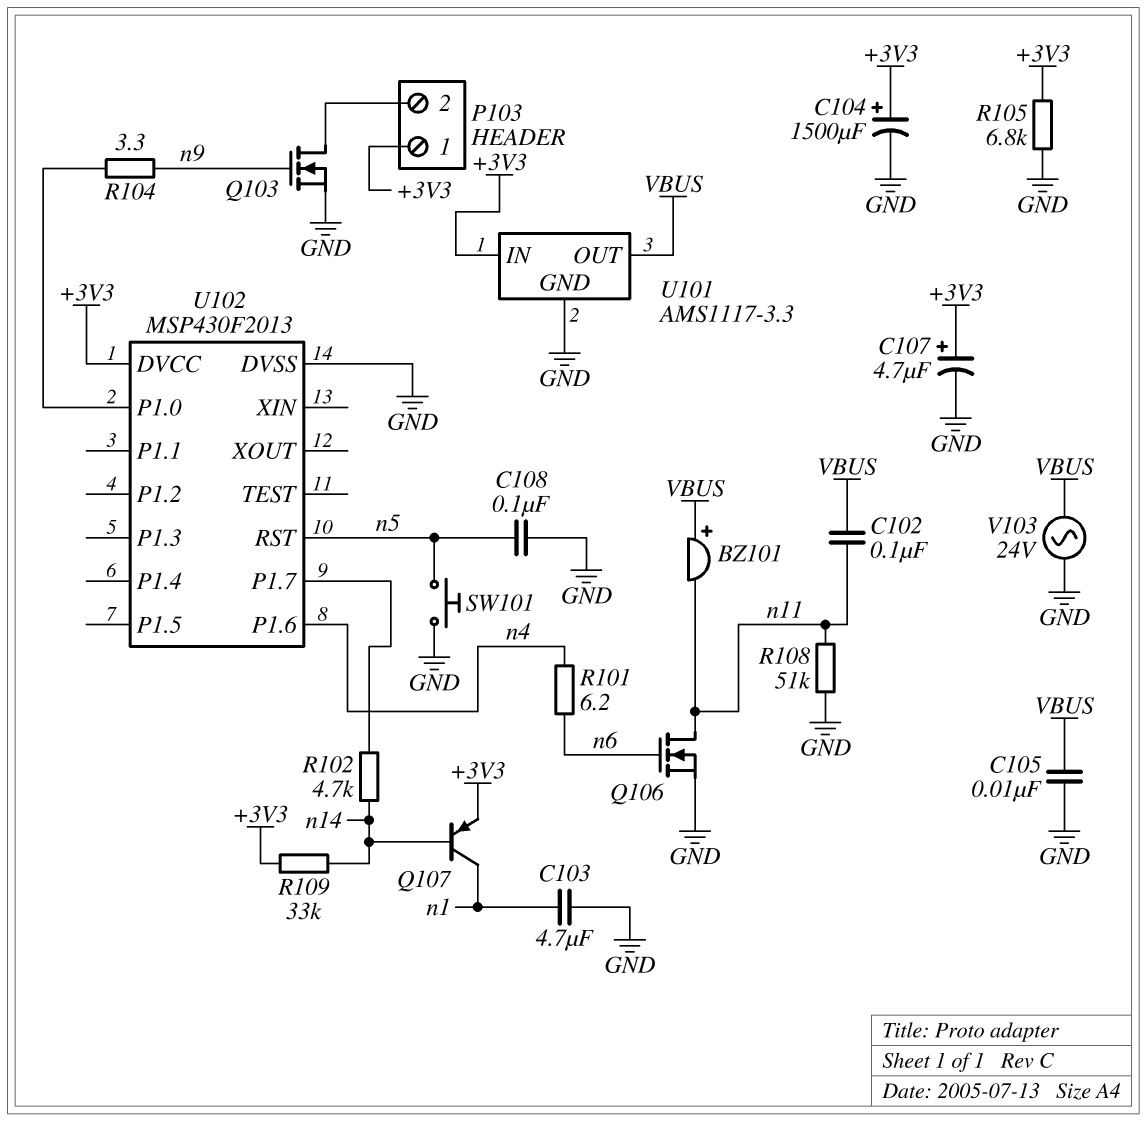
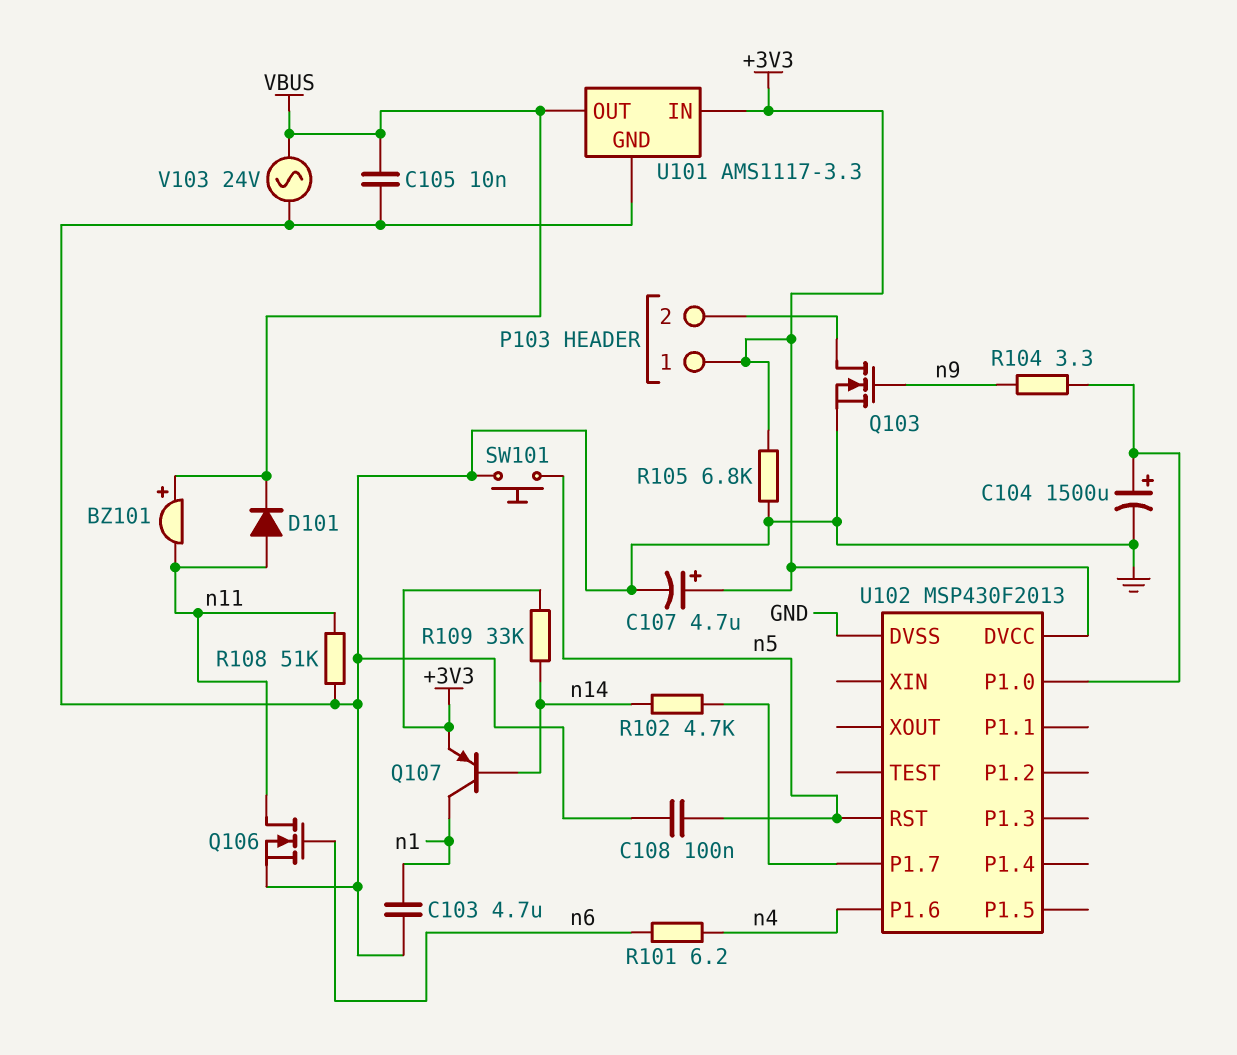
C102: 100nF (VBUS, n11) -> none
C104: 1500uF (plus +3V3, minus GND) -> 1500uF (plus U102/P1.0, minus GND)
D101: none -> diode (A n11, K VBUS)

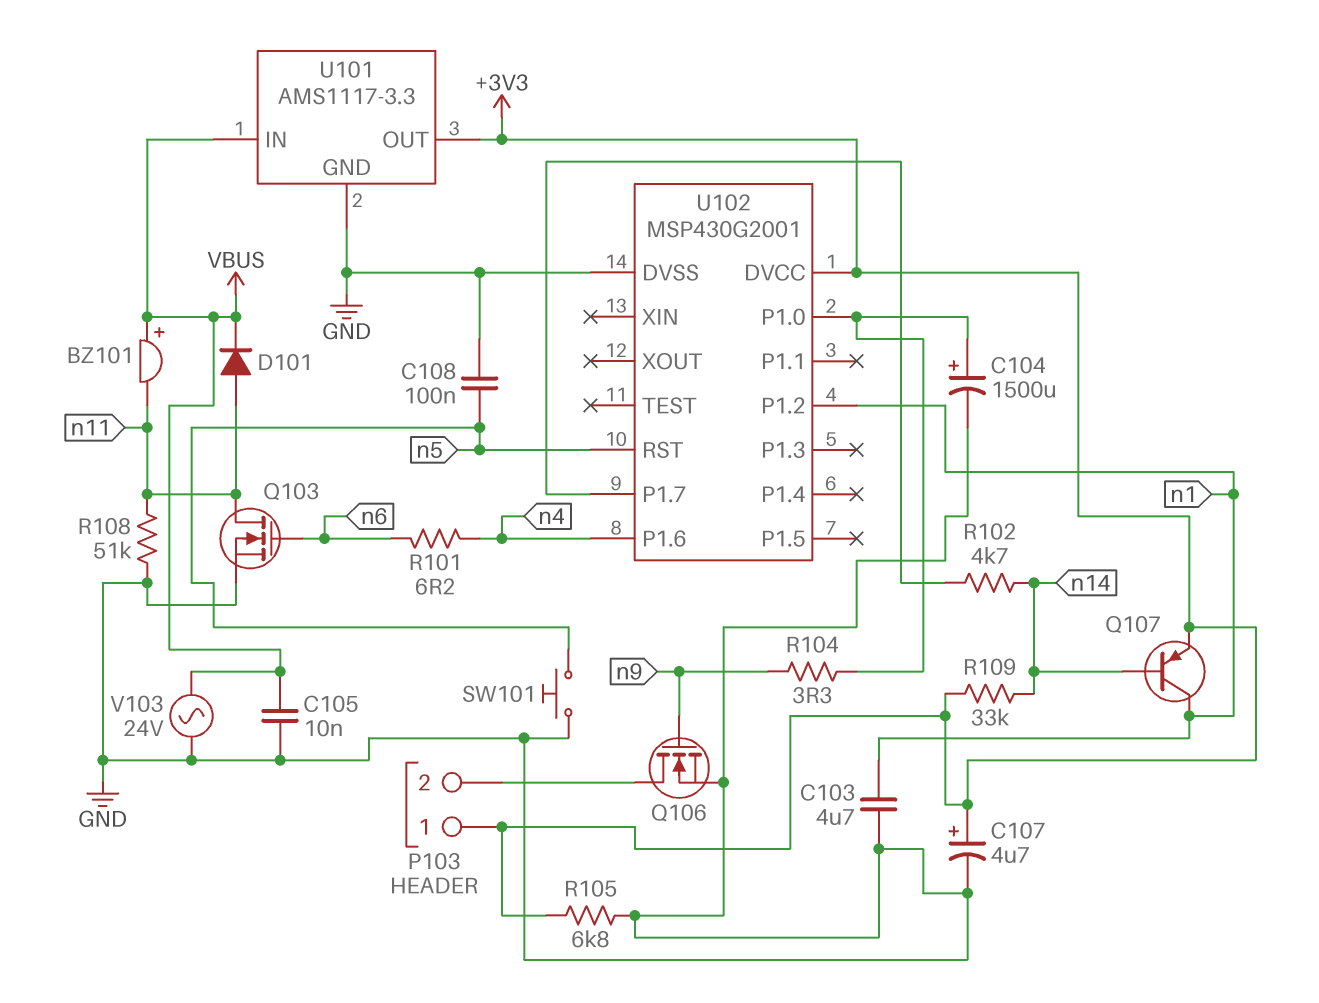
Q103: NMOS (G n9, D P103/2, S GND) -> NMOS (G n6, D n11, S GND)
Q106: NMOS (G n6, D n11, S GND) -> NMOS (G n9, D P103/2, S GND)
U101 pin IN: +3V3 -> VBUS
U101 pin OUT: VBUS -> +3V3
U102: MSP430F2013 -> MSP430G2001
U102 pin P1.2: none -> n1

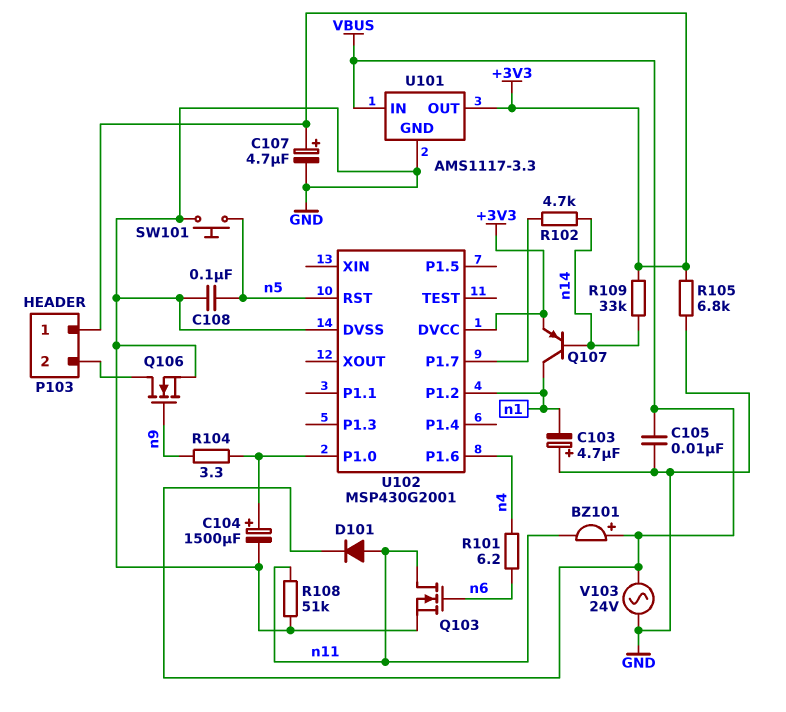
C103: 4.7uF (GND, n1) -> 4.7uF (plus GND, minus n1)

